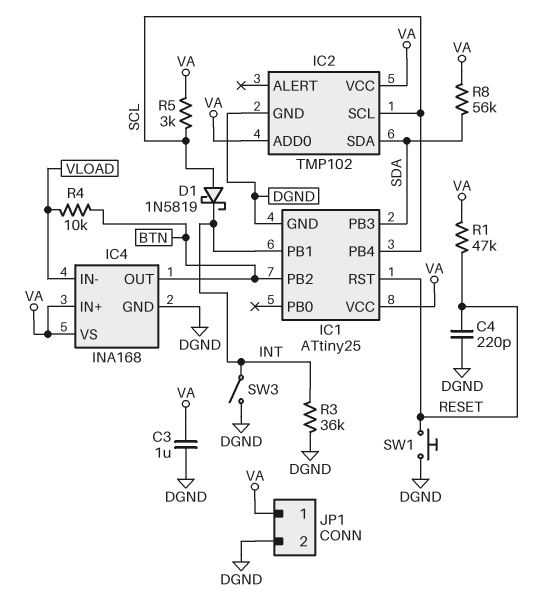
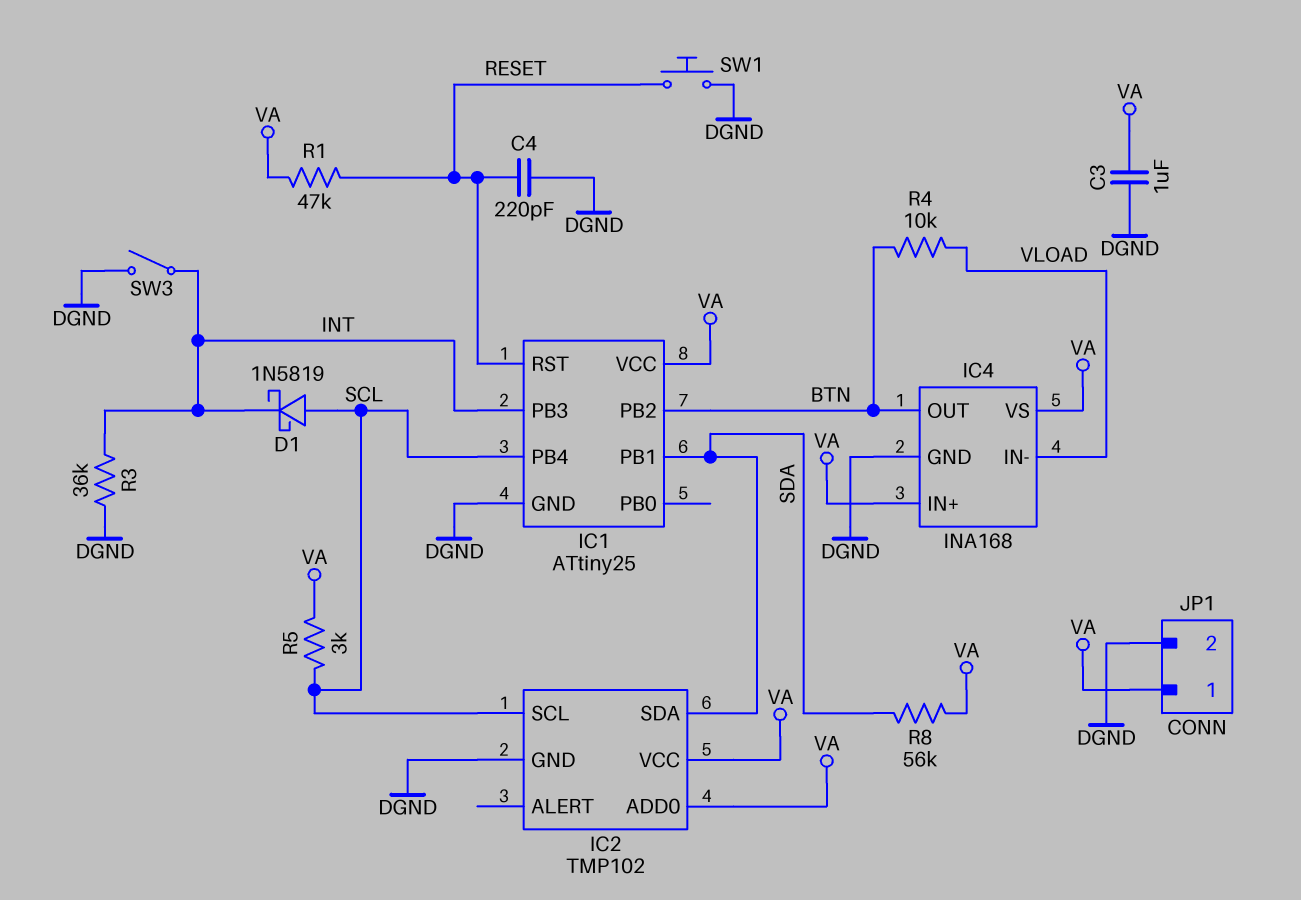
IC1 pin PB1: INT -> SDA
IC1 pin PB3: SDA -> INT

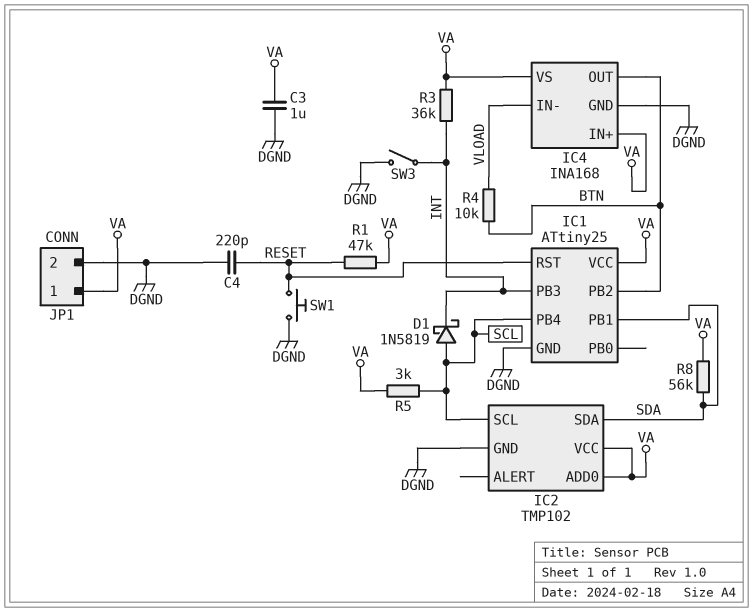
R3: 36k (DGND, INT) -> 36k (INT, VA)

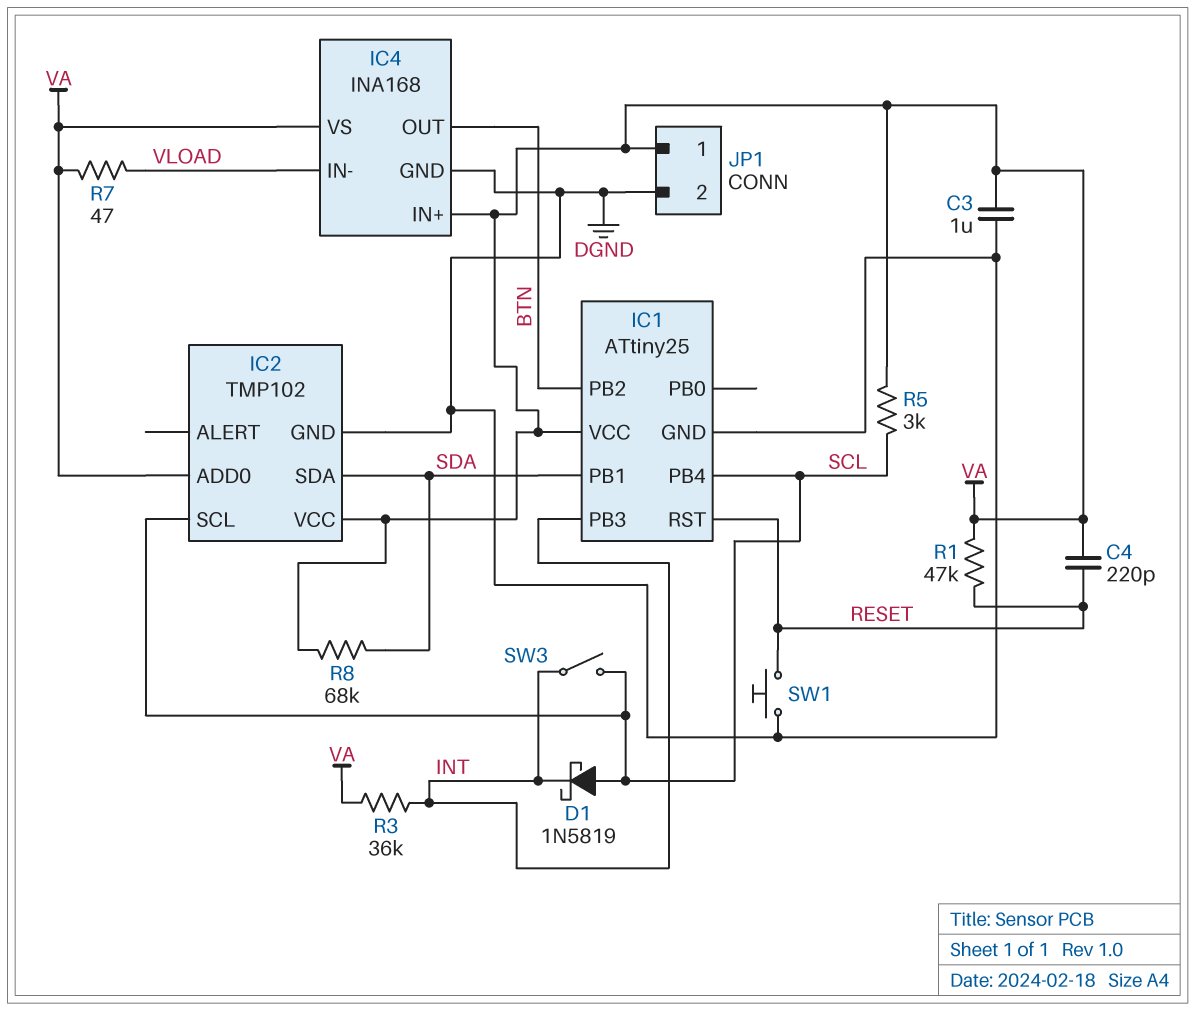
C4: 220pF (DGND, RESET) -> 220pF (RESET, VA)
R4: 10k (BTN, VLOAD) -> none
R7: none -> 47 (VA, VLOAD)
R8: 56k (SDA, VA) -> 68k (SDA, VA)
SW3: switch (DGND, INT) -> switch (INT, SCL)

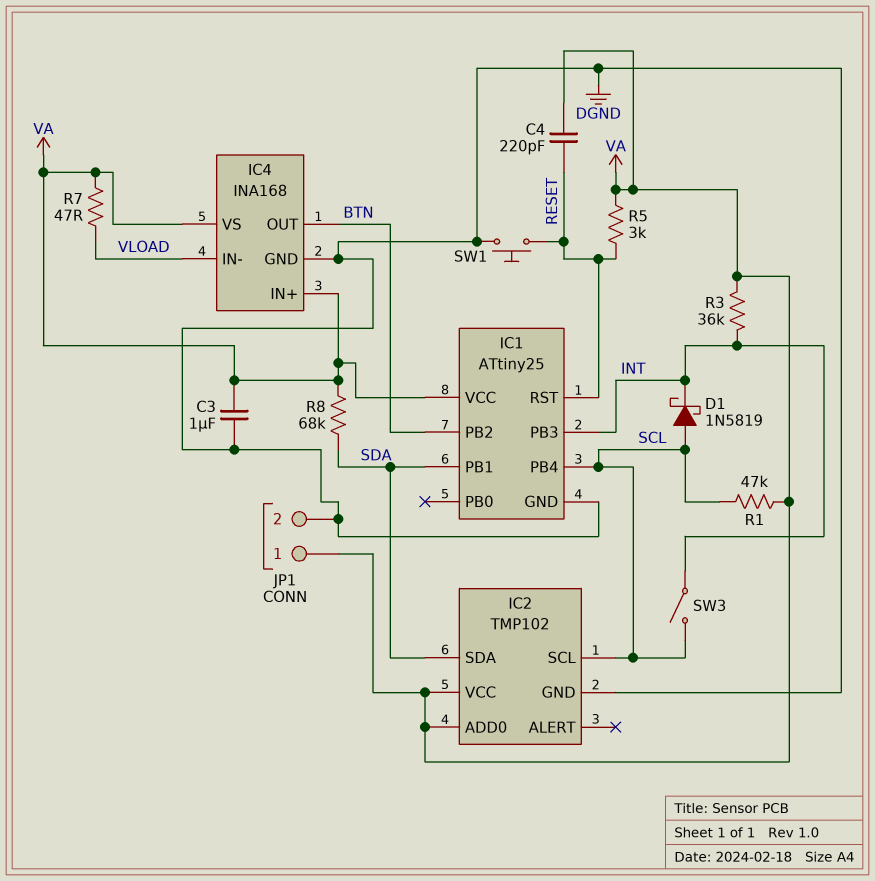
R1: 47k (RESET, VA) -> 47k (SCL, VA)
R5: 3k (SCL, VA) -> 3k (RESET, VA)

